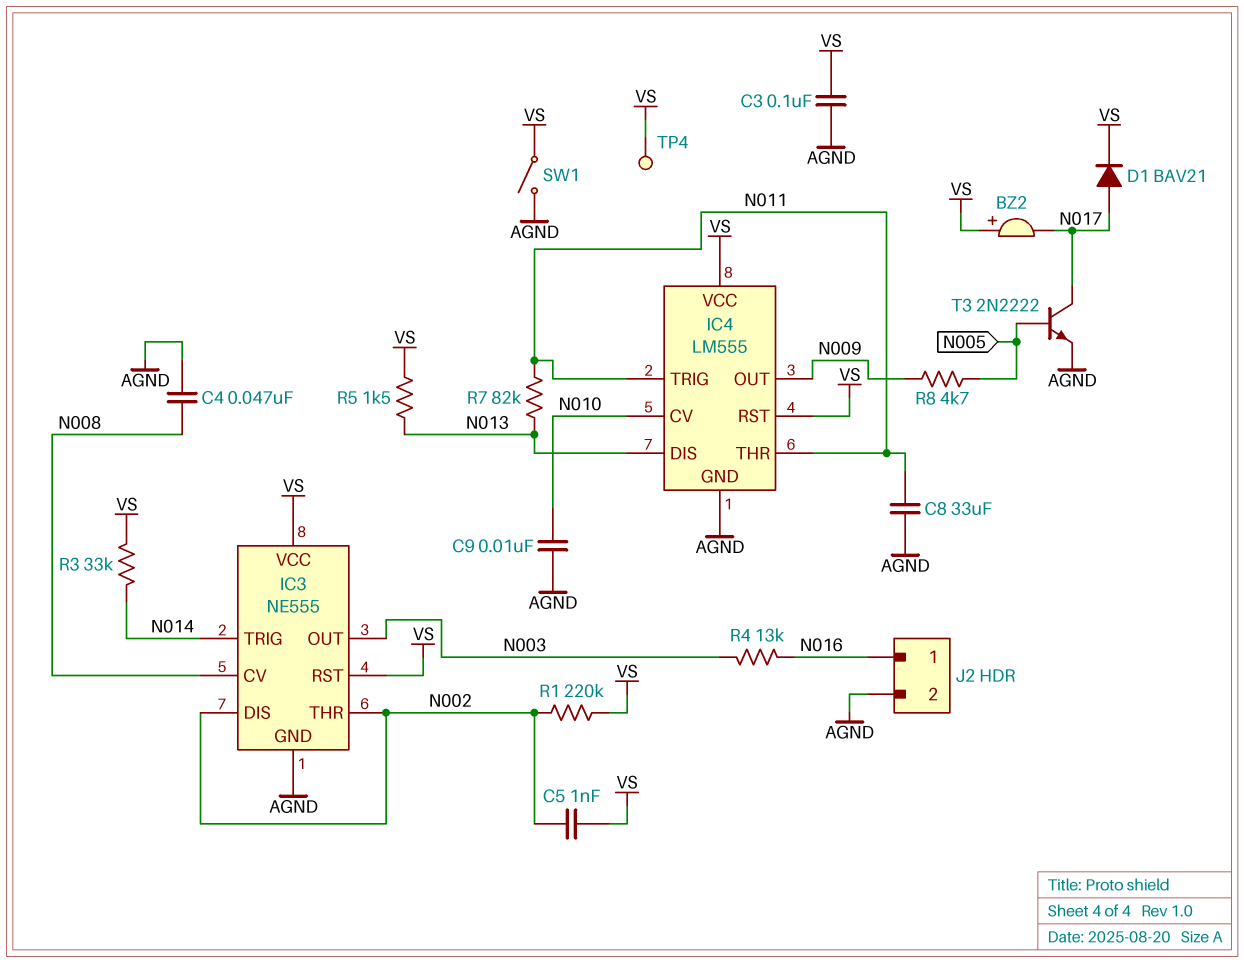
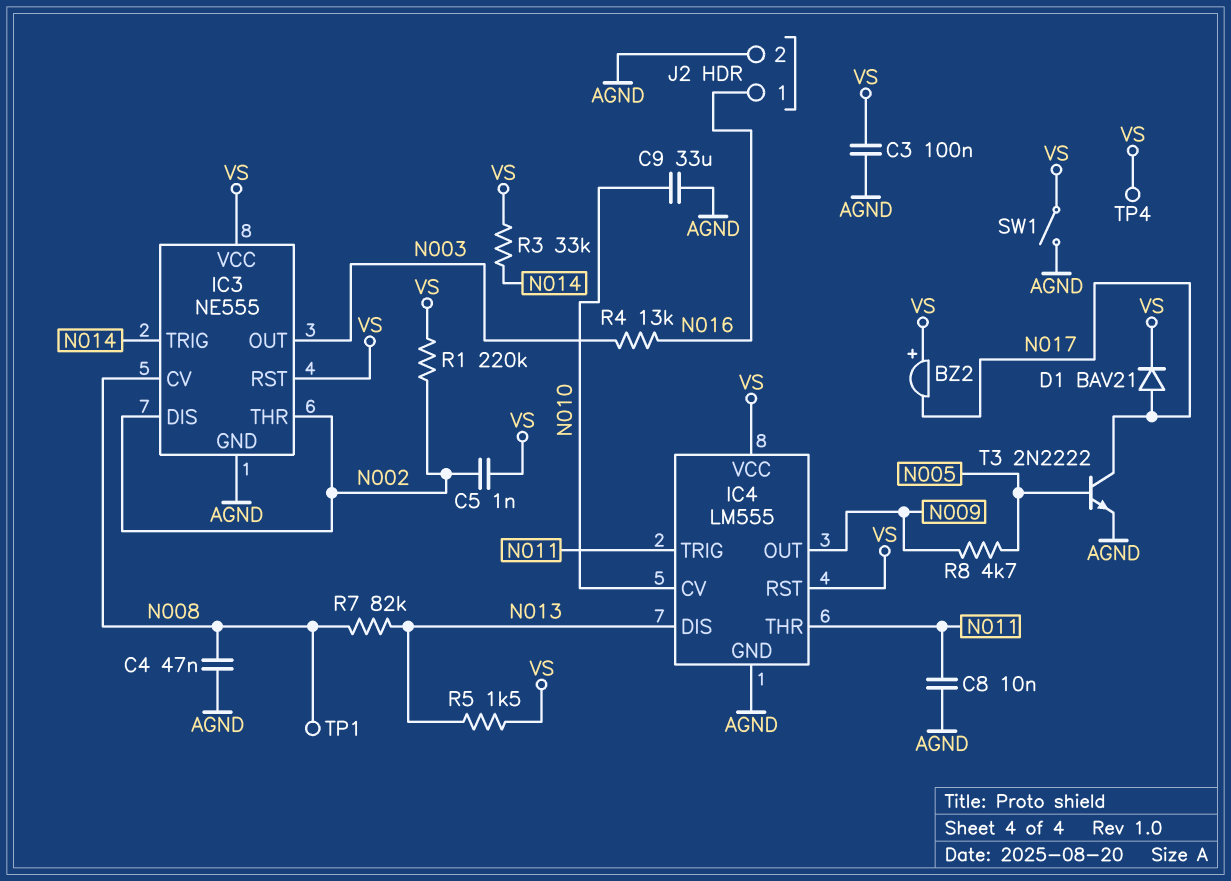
C8: 33uF (AGND, N011) -> 10nF (AGND, N011)
C9: 10nF (AGND, N010) -> 33uF (AGND, N010)
R7: 82k (N011, N013) -> 82k (N008, N013)
TP1: none -> test point (N008)

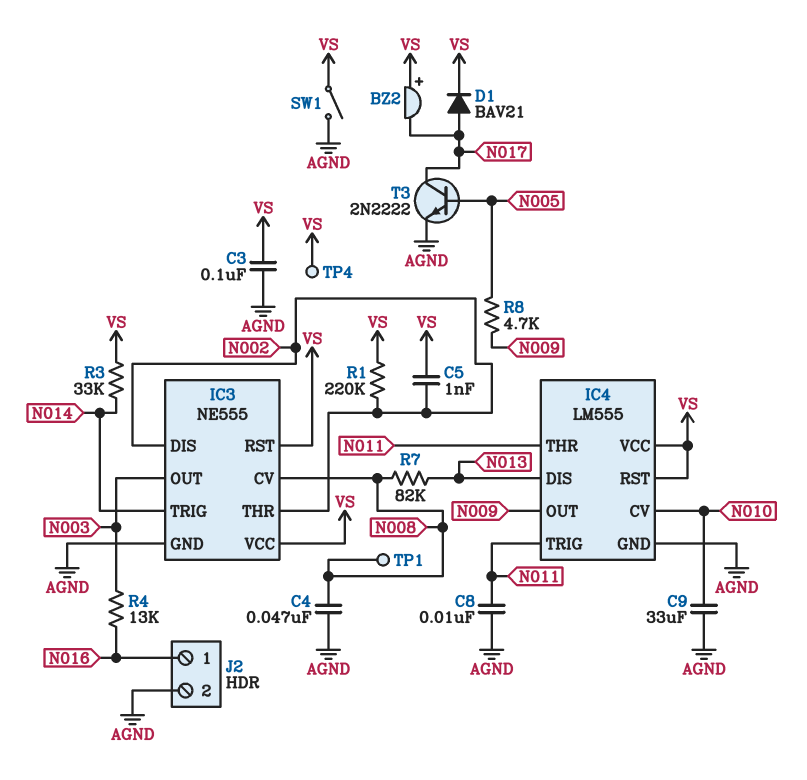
R5: 1.5k (N013, VS) -> none

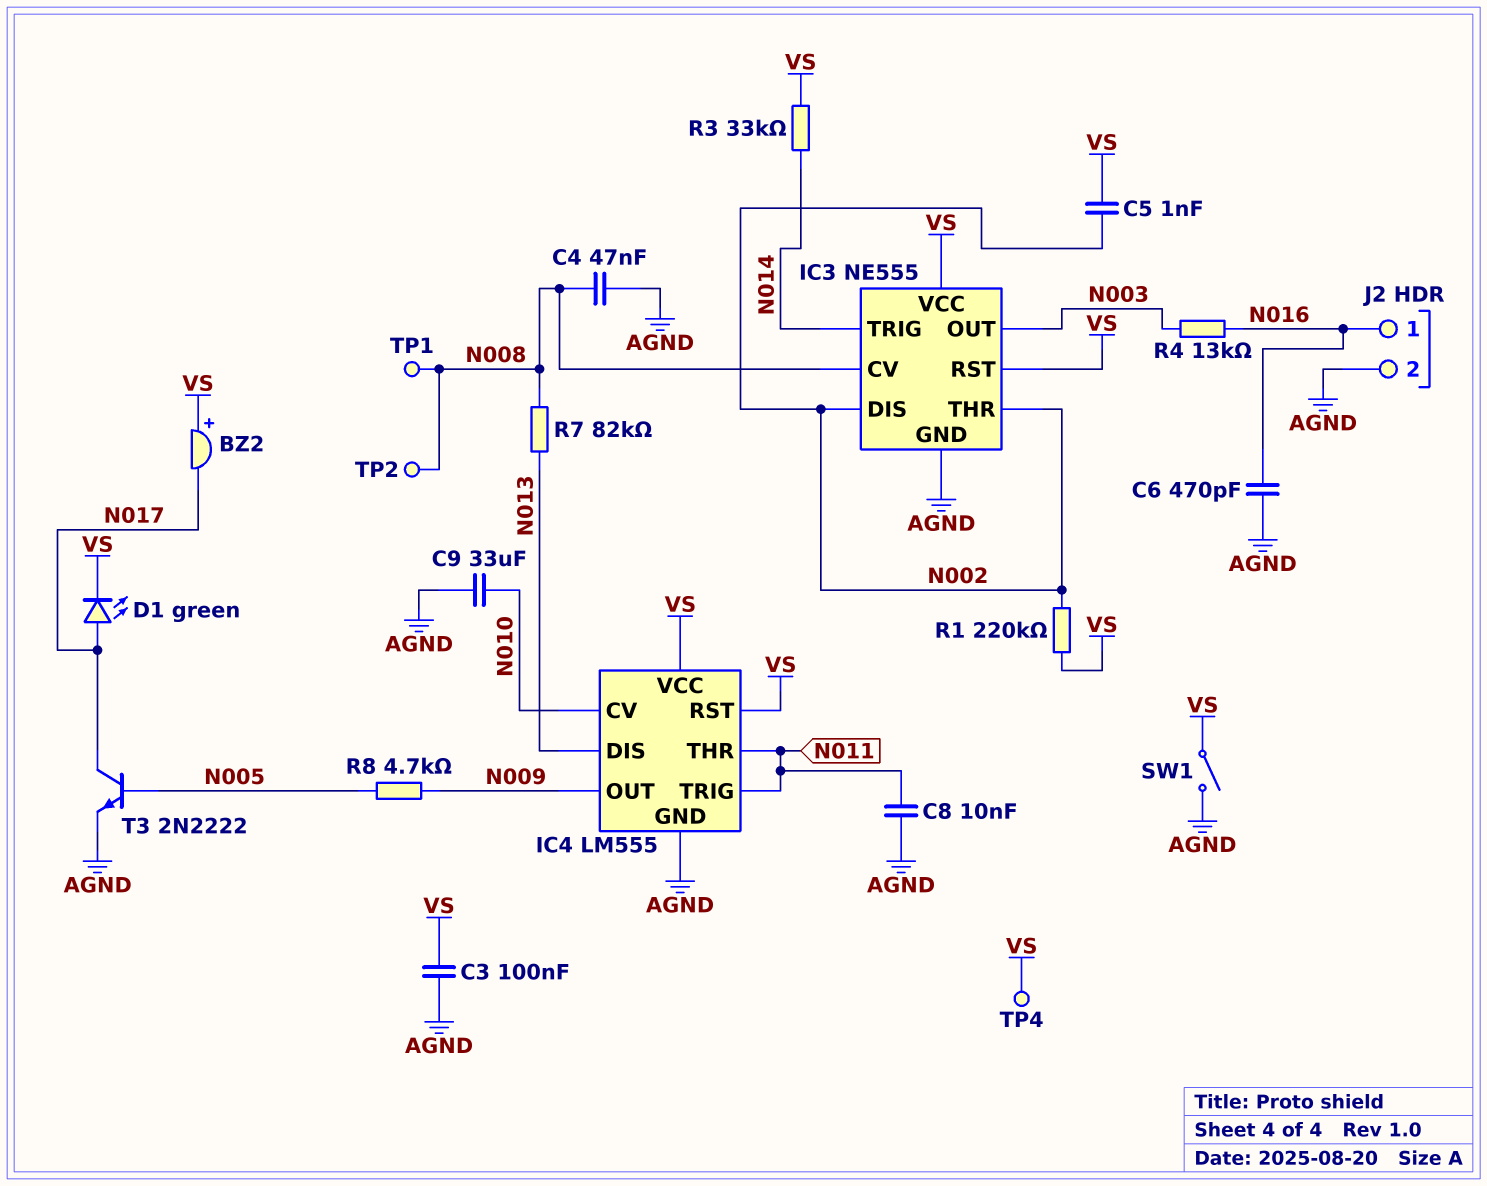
C6: none -> 470pF (AGND, N016)
D1: diode BAV21 (A N017, K VS) -> LED green (A N017, K VS)
TP2: none -> test point (N008)

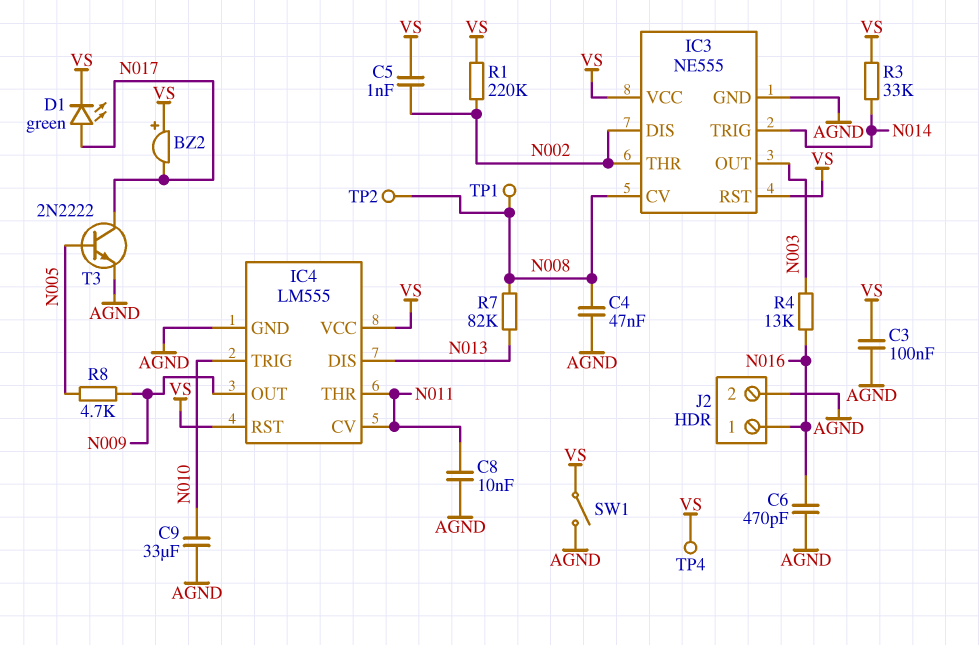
IC4 pin CV: N010 -> N011
IC4 pin TRIG: N011 -> N010

